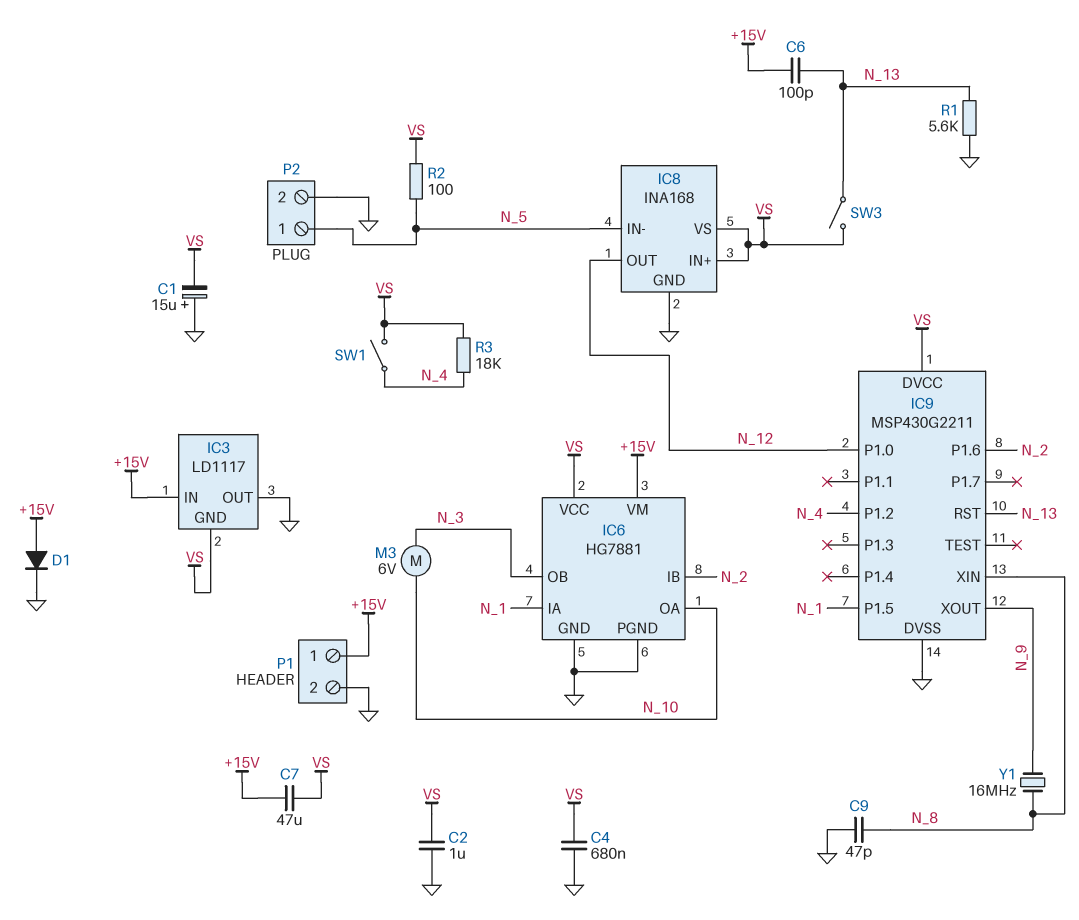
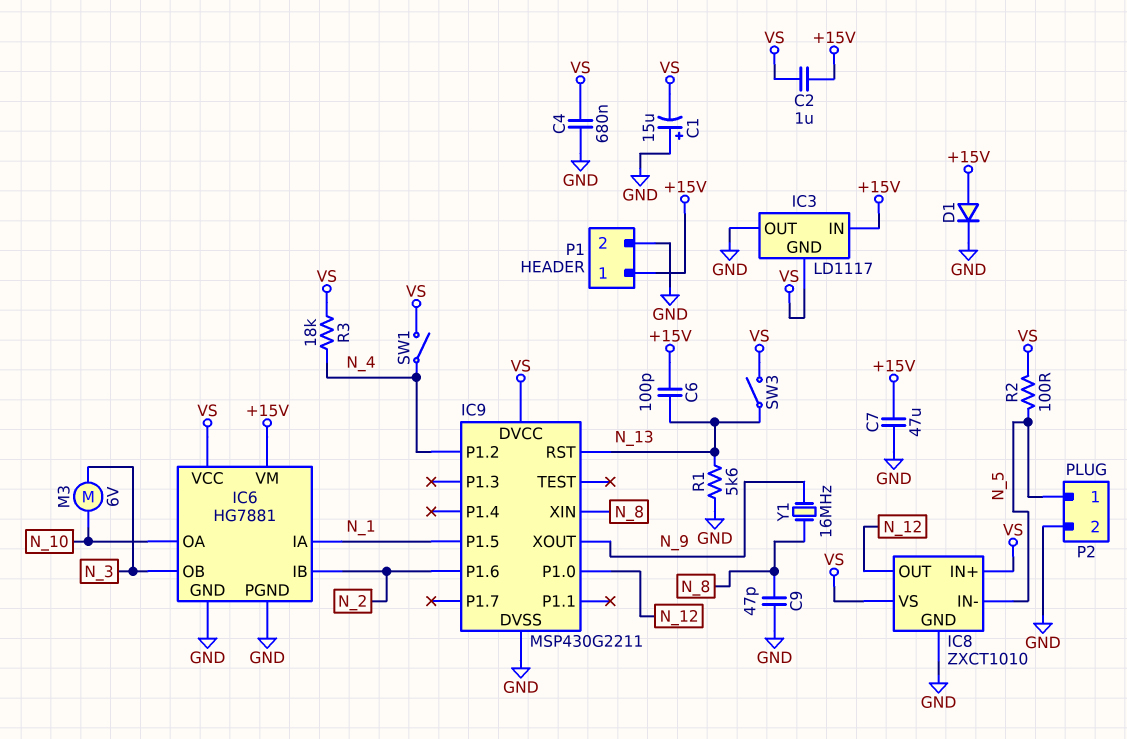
C2: 1uF (GND, VS) -> 1uF (+15V, VS)
C7: 47uF (+15V, VS) -> 47uF (+15V, GND)
IC8: INA168 -> ZXCT1010

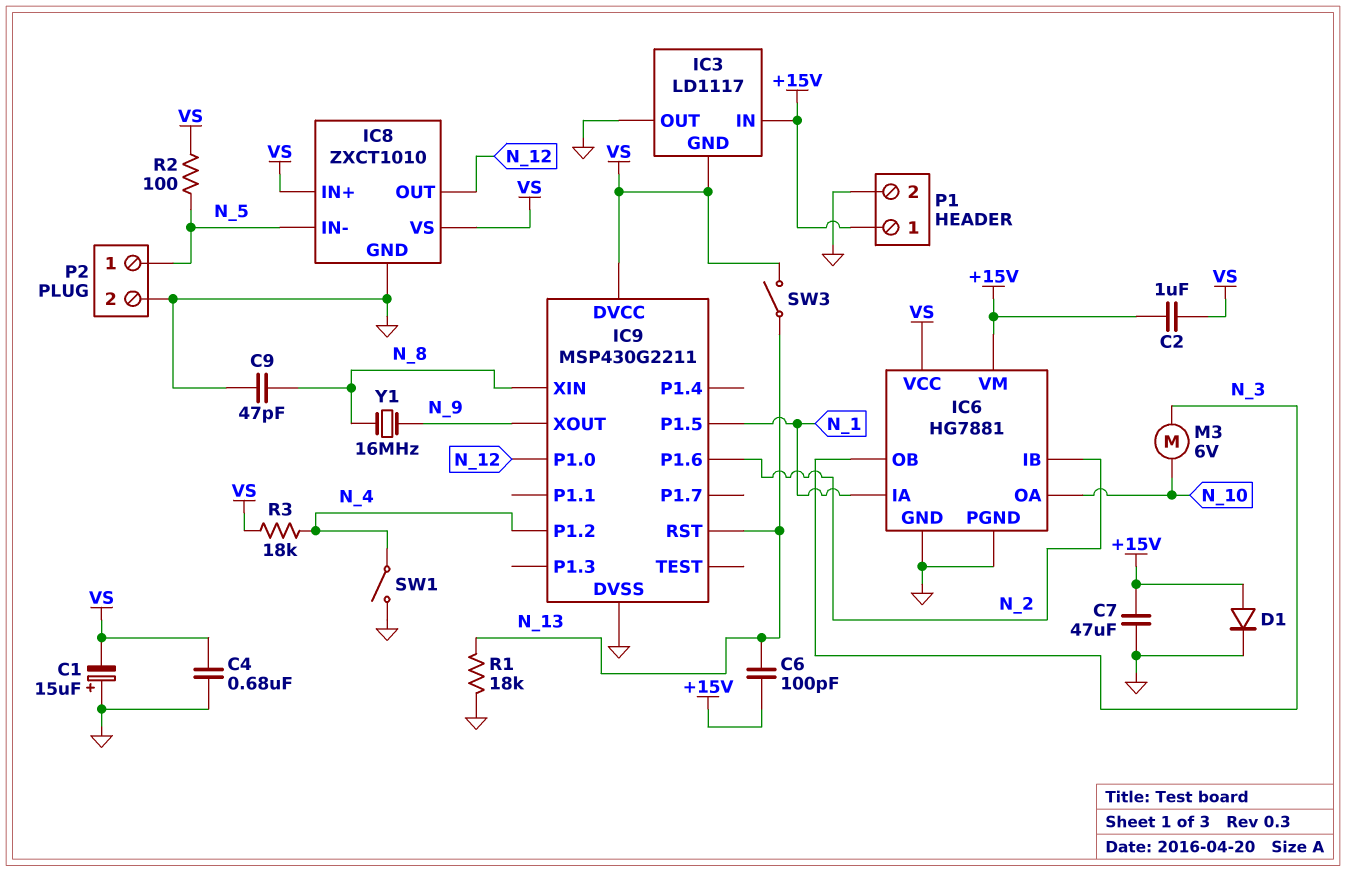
R1: 5.6k (GND, N_13) -> 18k (GND, N_13)
SW1: switch (N_4, VS) -> switch (GND, N_4)

